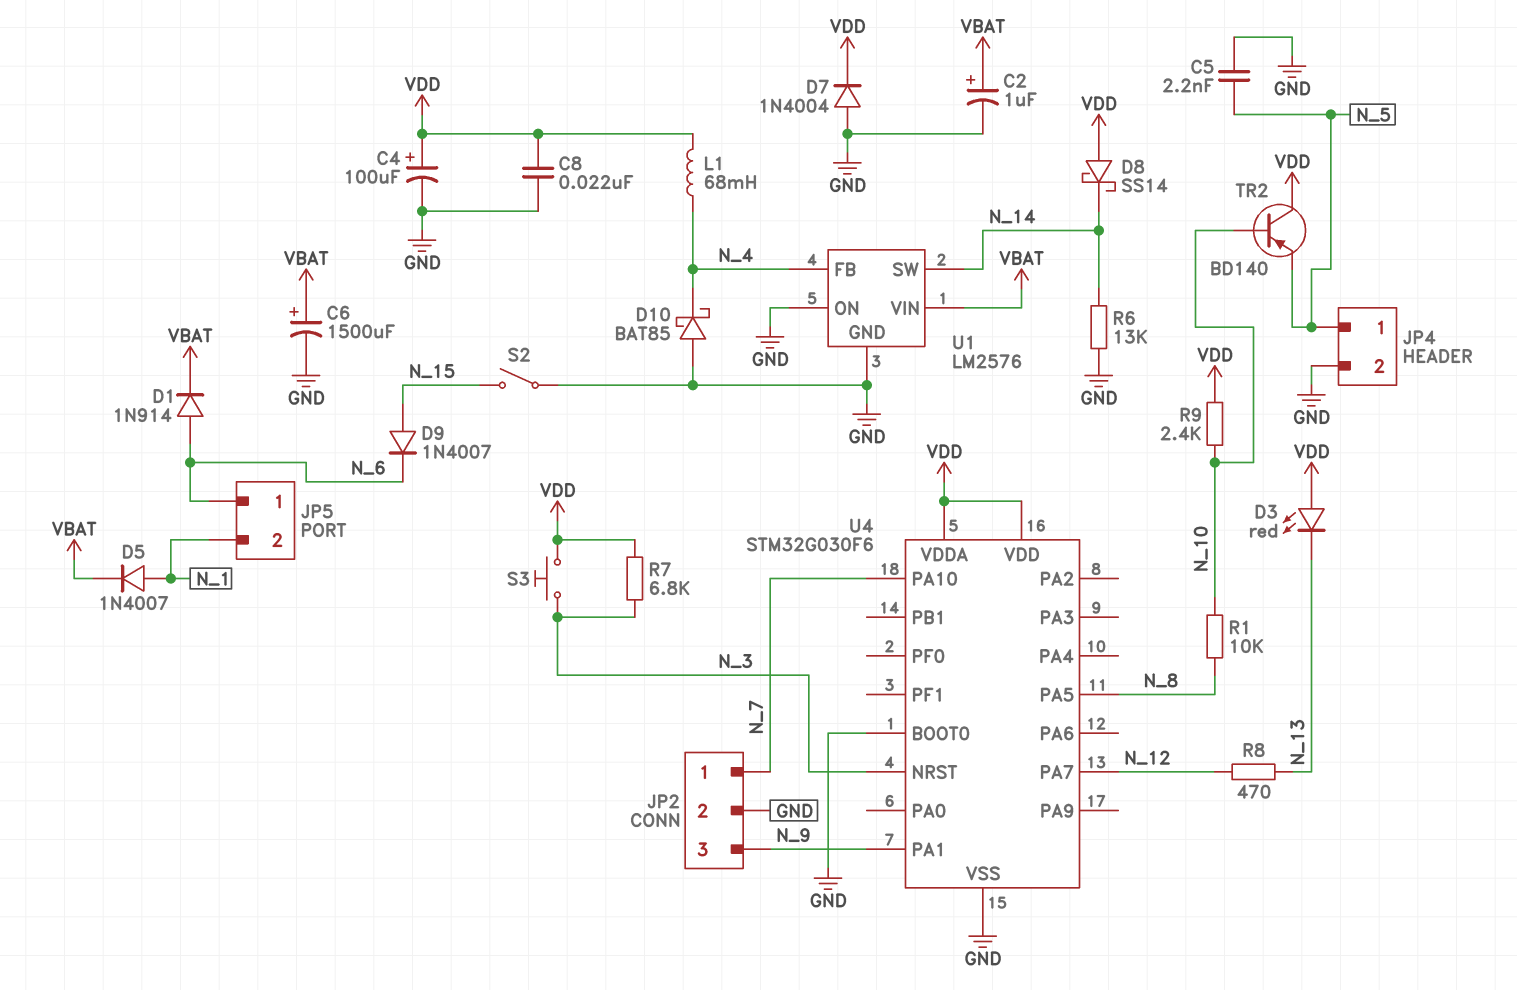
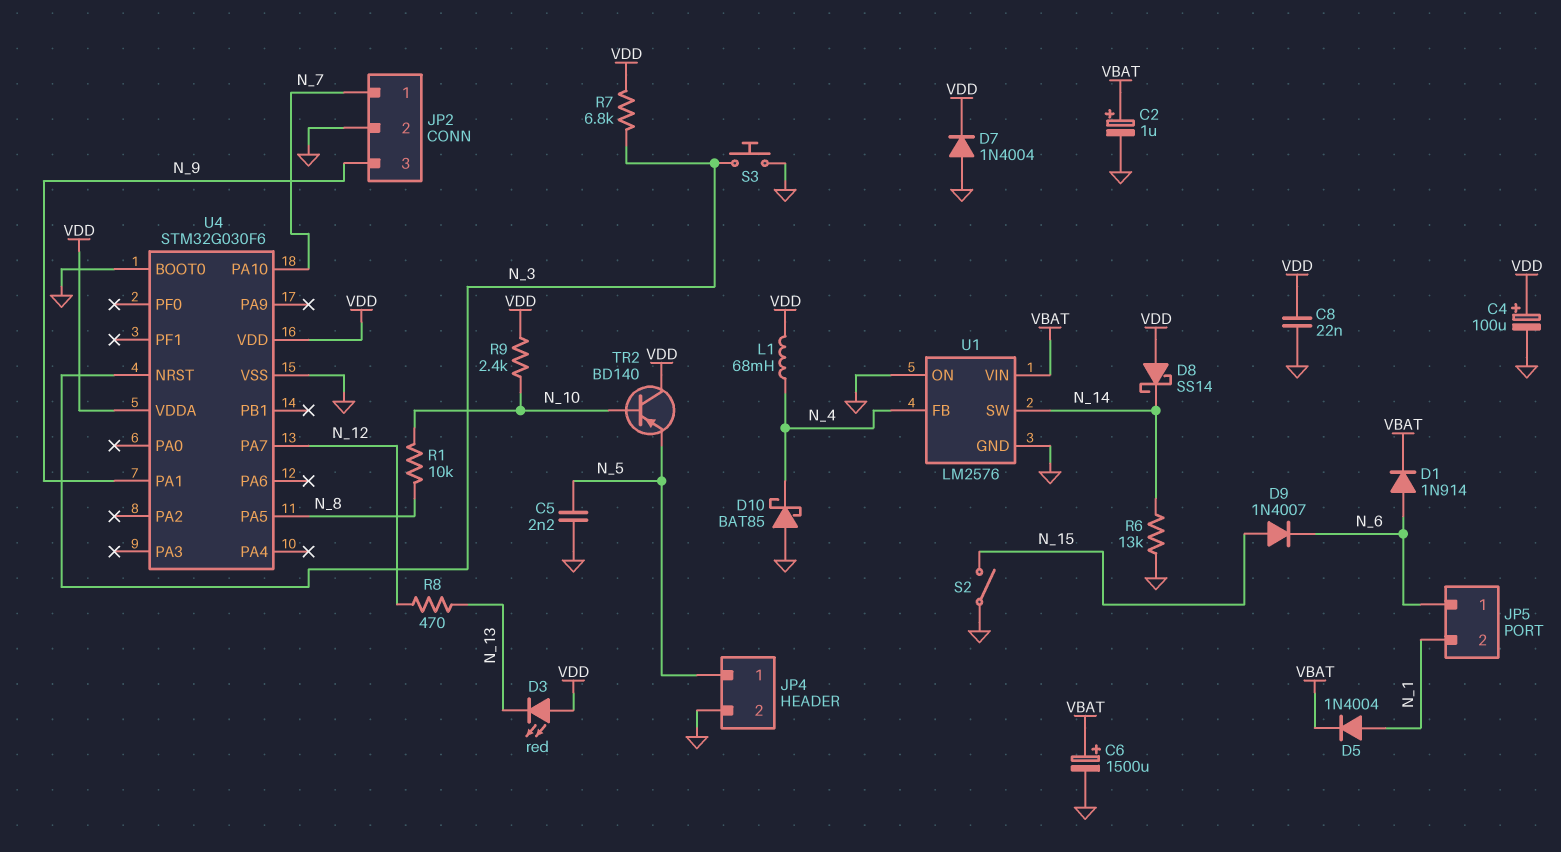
D5: diode 1N4007 (A N_1, K VBAT) -> diode 1N4004 (A N_1, K VBAT)
S3: button (N_3, VDD) -> button (GND, N_3)

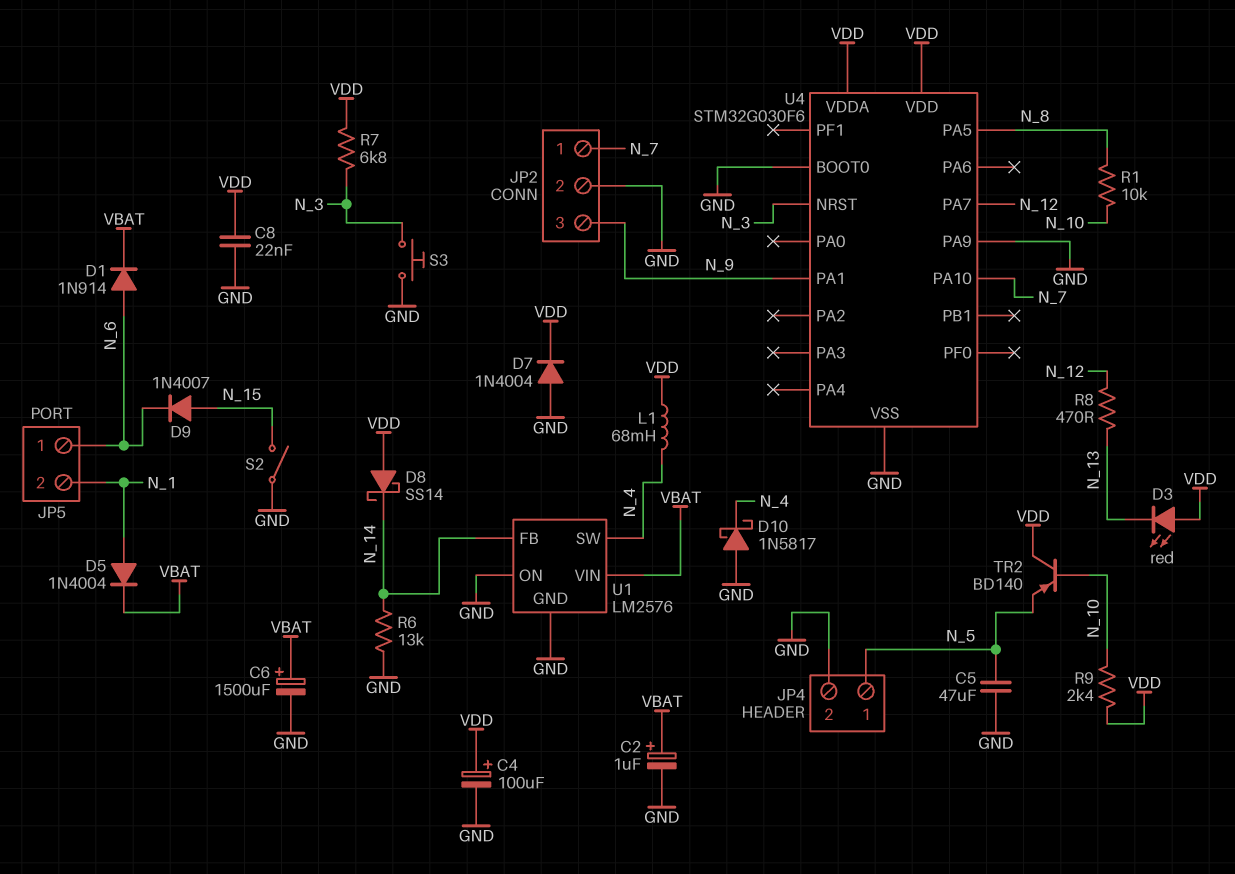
C5: 2.2nF (GND, N_5) -> 47uF (GND, N_5)
D10: schottky BAT85 (A GND, K N_4) -> schottky 1N5817 (A GND, K N_4)
U1 pin FB: N_4 -> N_14
U1 pin SW: N_14 -> N_4
U4 pin PA9: none -> GND

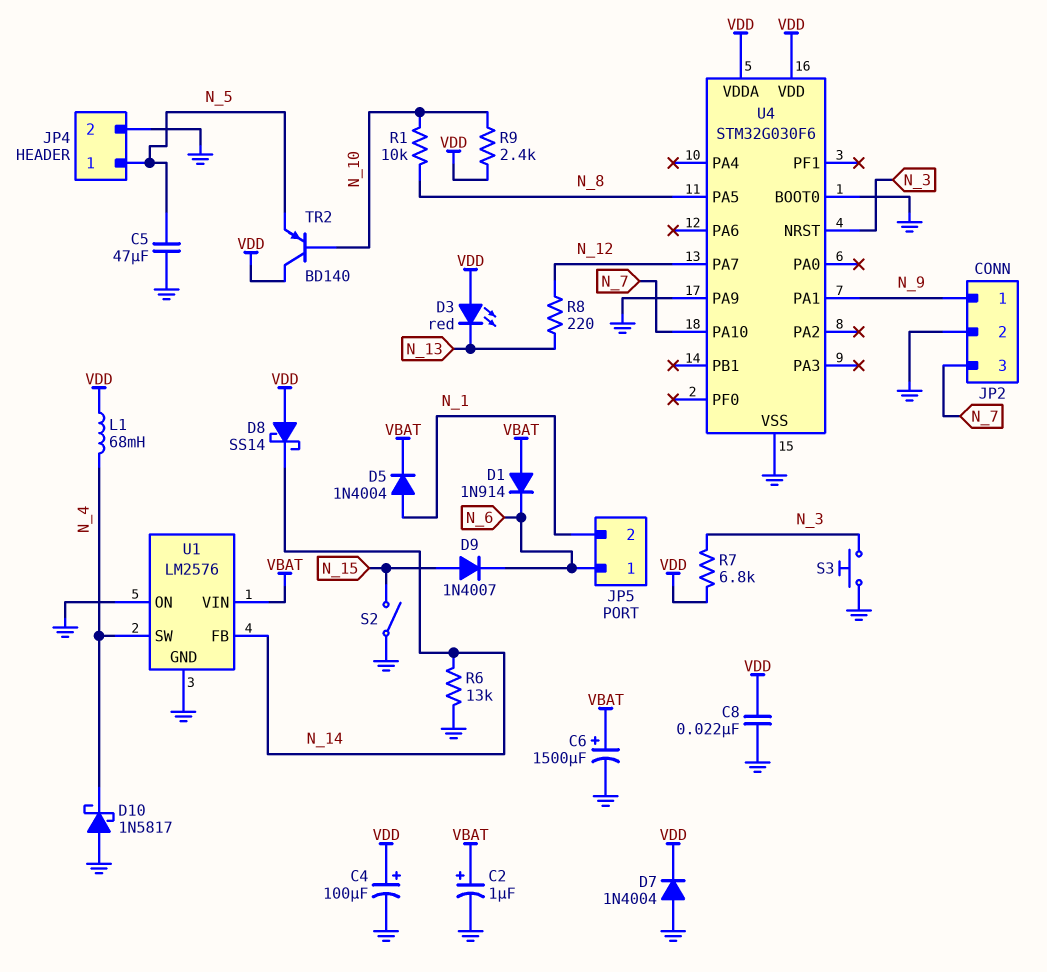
D1: diode 1N914 (A N_6, K VBAT) -> diode 1N914 (A VBAT, K N_6)
JP2 pin 1: N_7 -> N_9
JP2 pin 3: N_9 -> N_7
R8: 470 (N_12, N_13) -> 220 (N_12, N_13)

